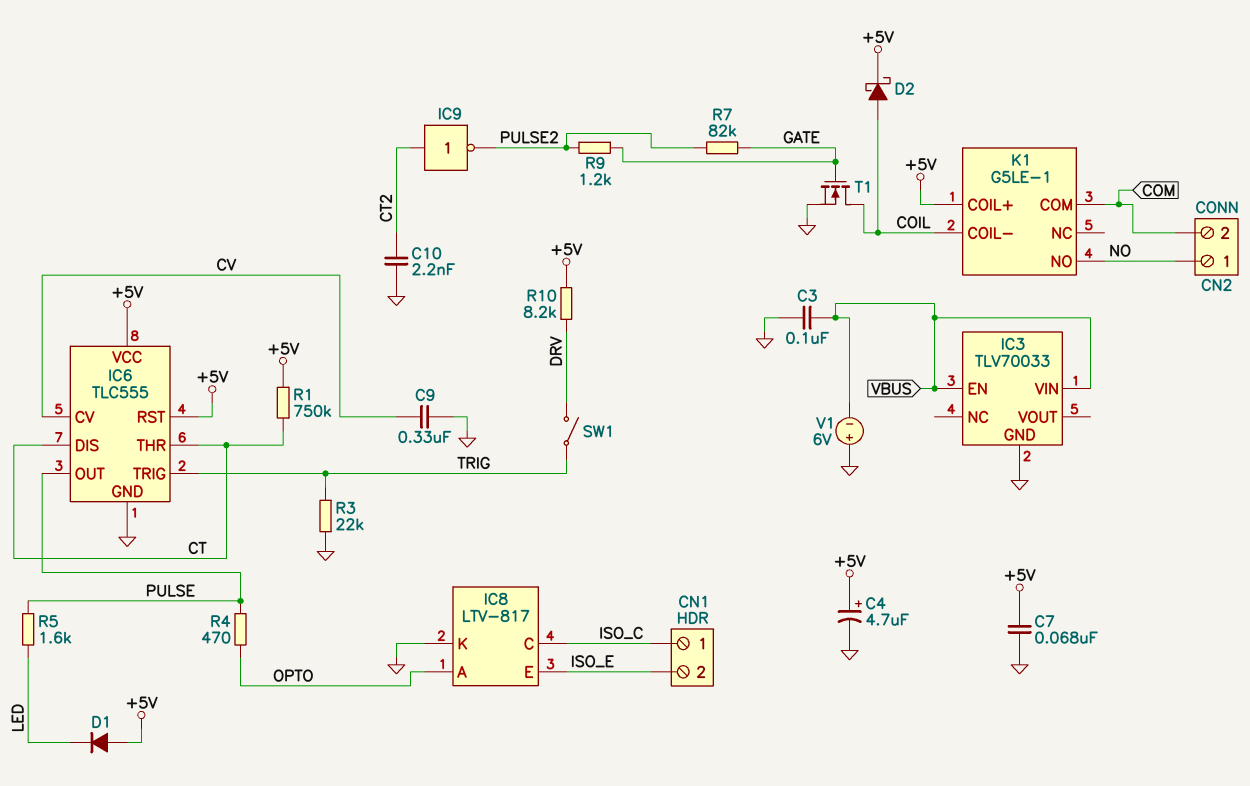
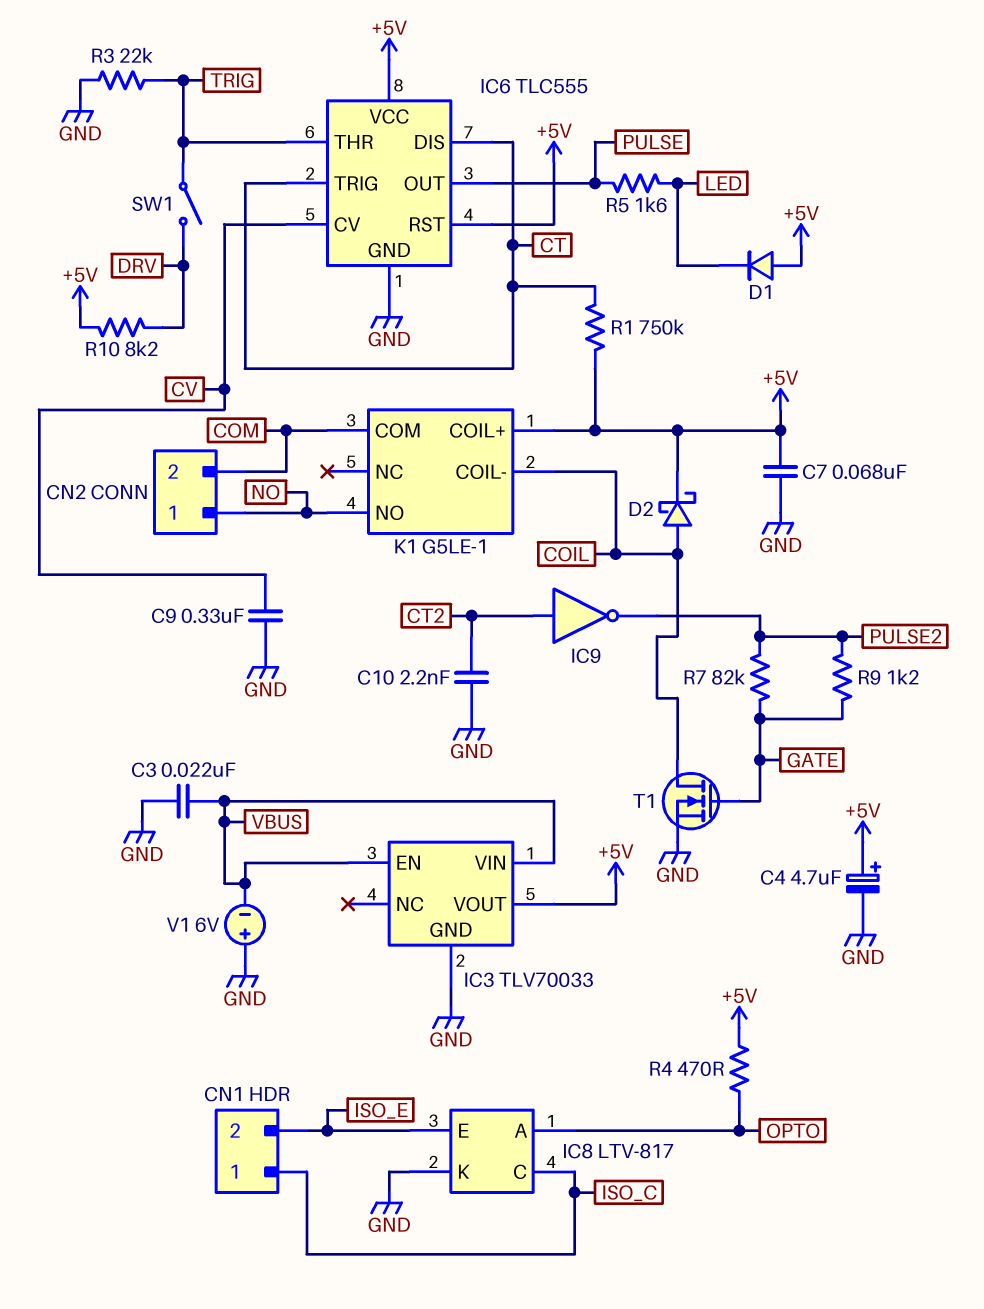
C3: 100nF (GND, VBUS) -> 22nF (GND, VBUS)
IC3 pin VOUT: none -> +5V
IC6 pin THR: CT -> TRIG
IC6 pin TRIG: TRIG -> CT
R4: 470 (OPTO, PULSE) -> 470 (+5V, OPTO)

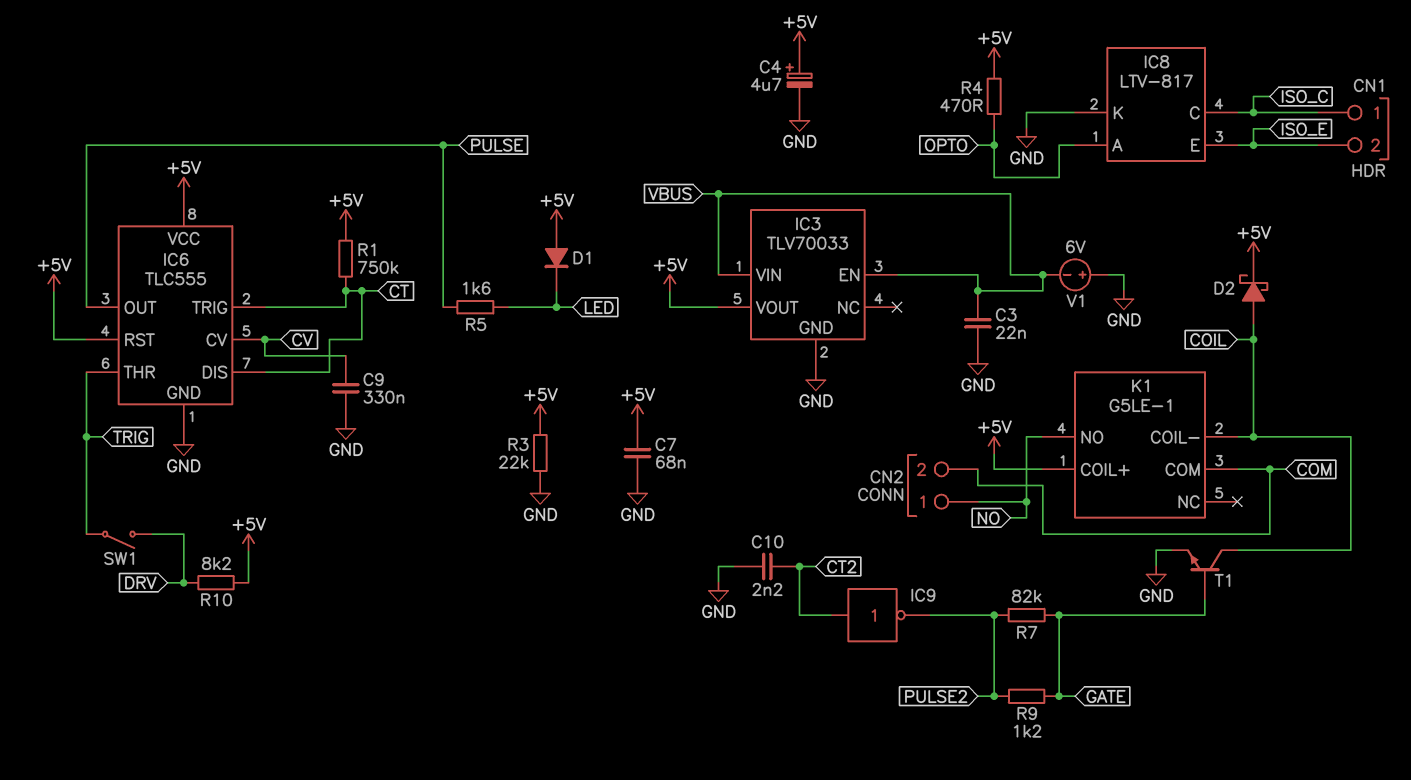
R3: 22k (GND, TRIG) -> 22k (+5V, GND)
T1: NMOS (G GATE, D COIL, S GND) -> NPN (B GATE, C COIL, E GND)

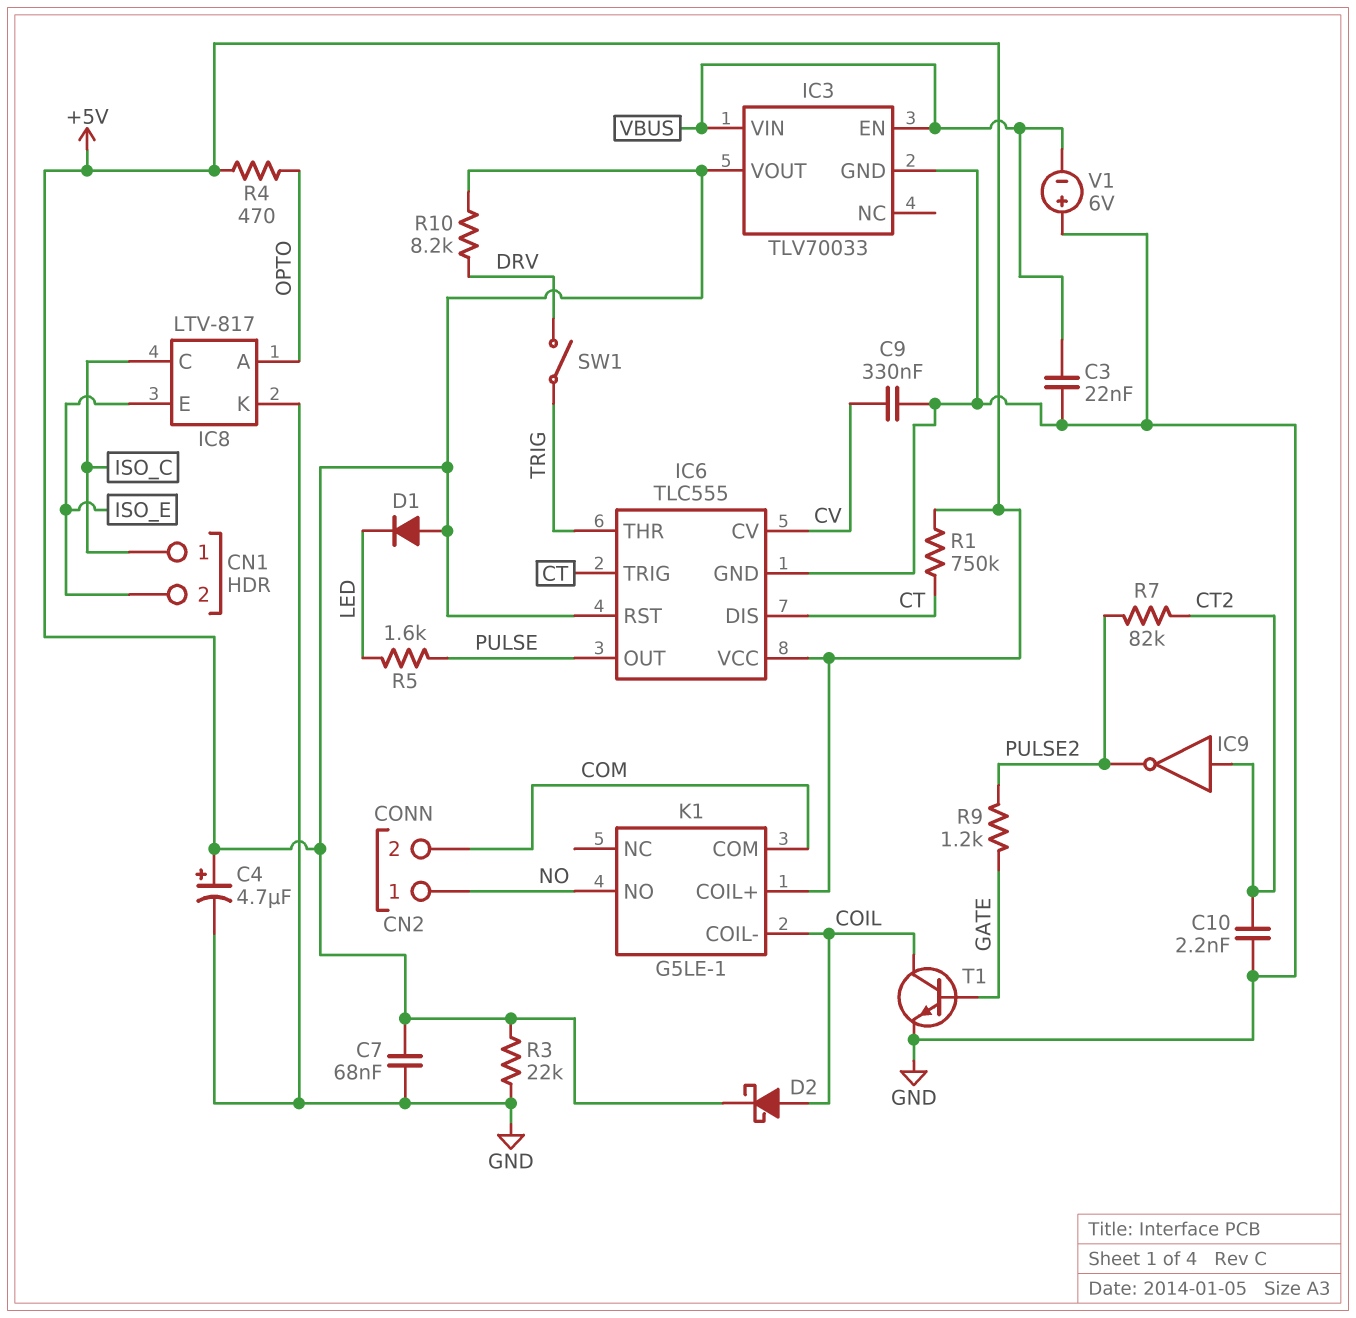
R7: 82k (GATE, PULSE2) -> 82k (CT2, PULSE2)

